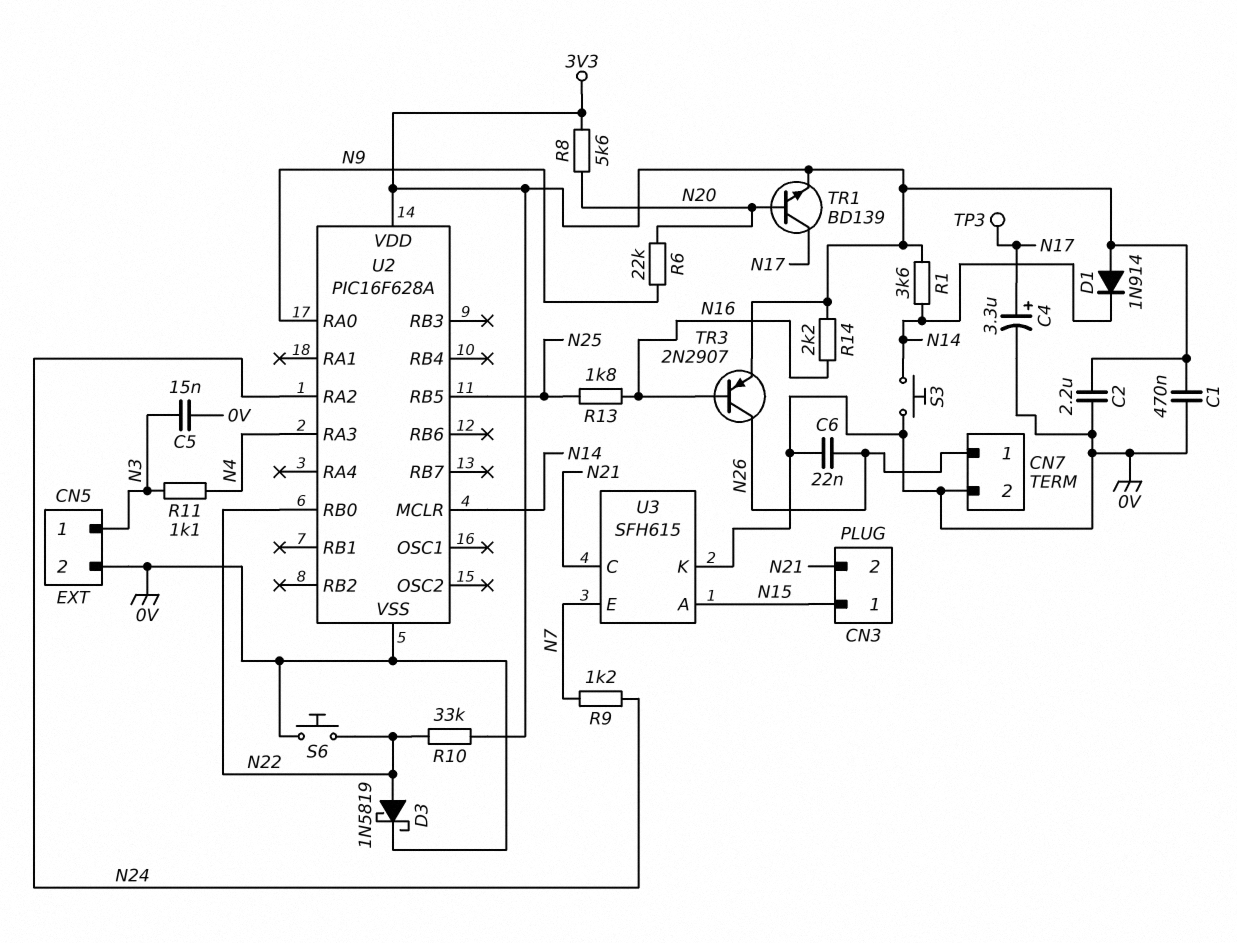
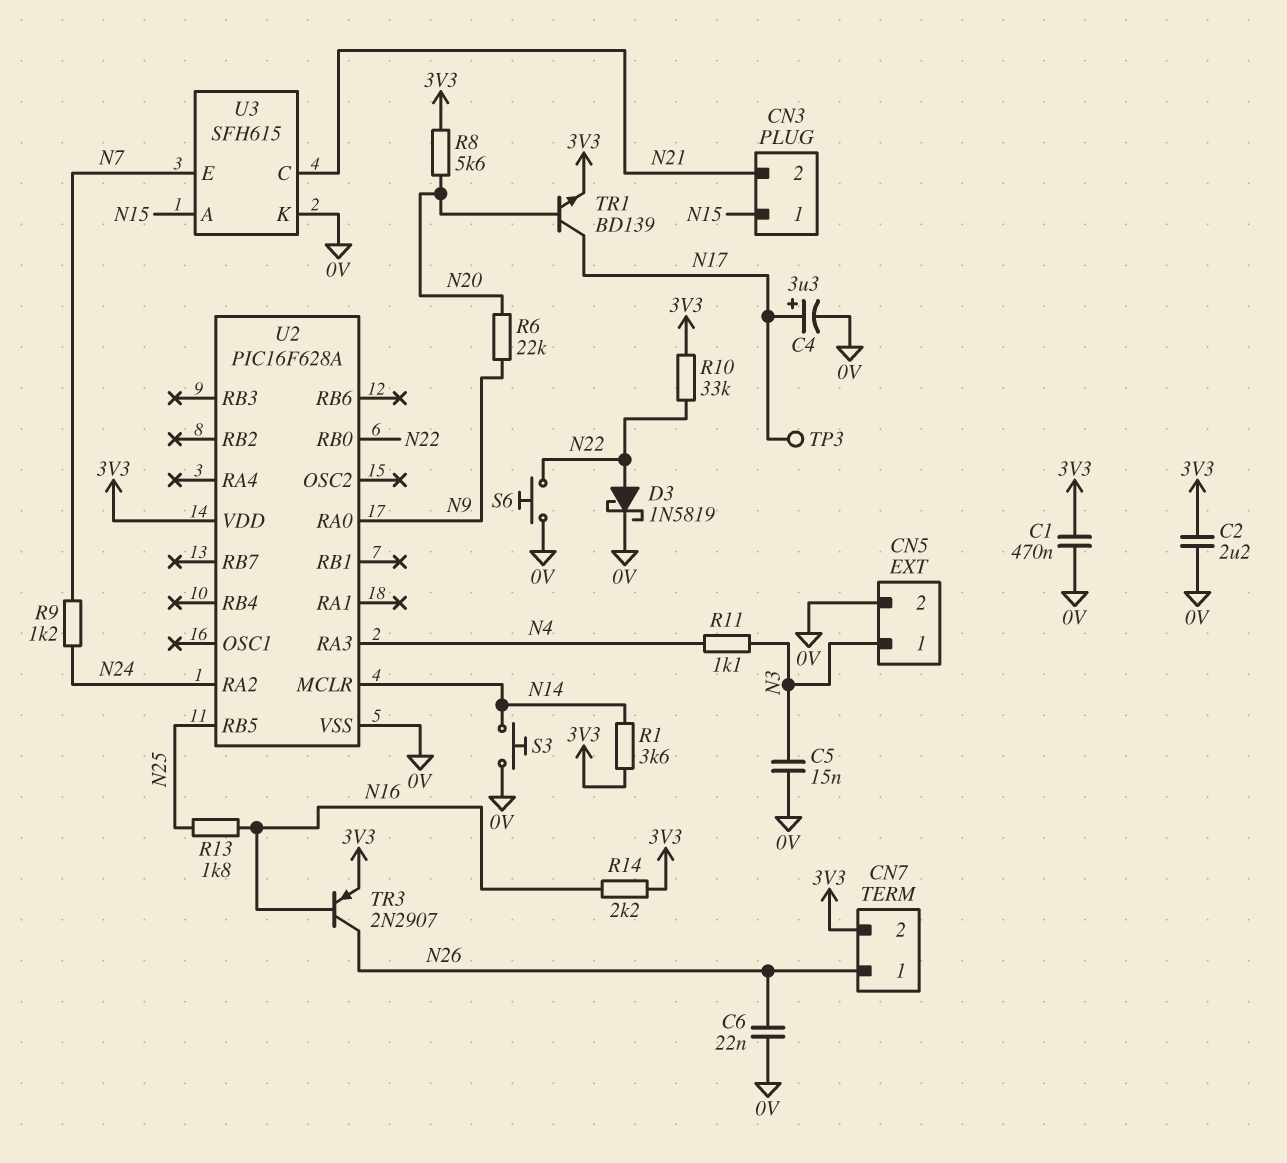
CN7 pin 2: 0V -> 3V3
D1: diode 1N914 (A 3V3, K N14) -> none

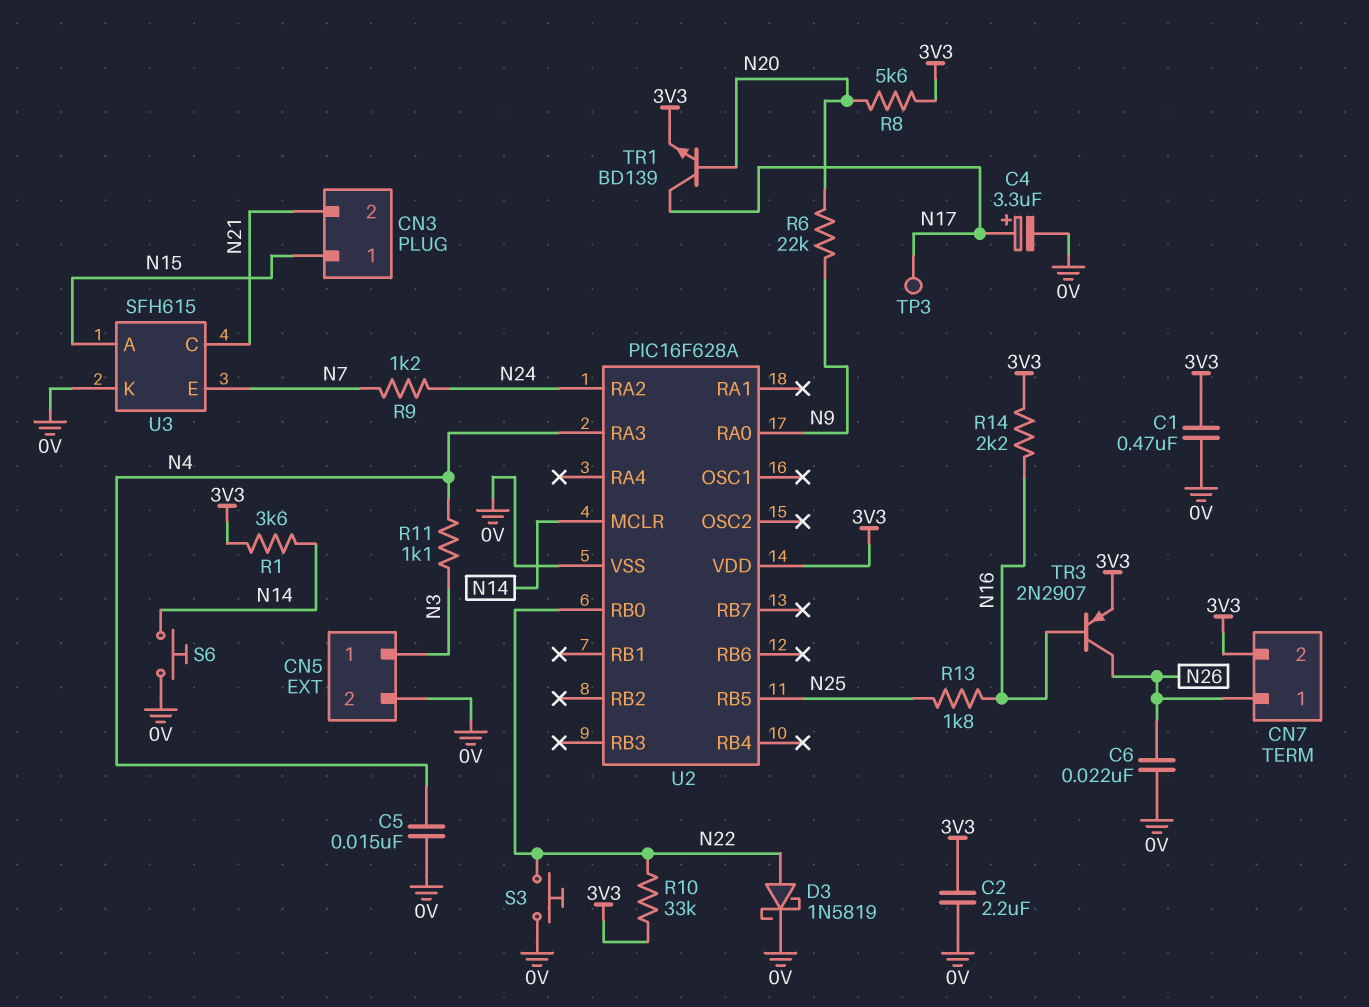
C5: 15nF (0V, N3) -> 15nF (0V, N4)
S3: button (0V, N14) -> button (0V, N22)
S6: button (0V, N22) -> button (0V, N14)

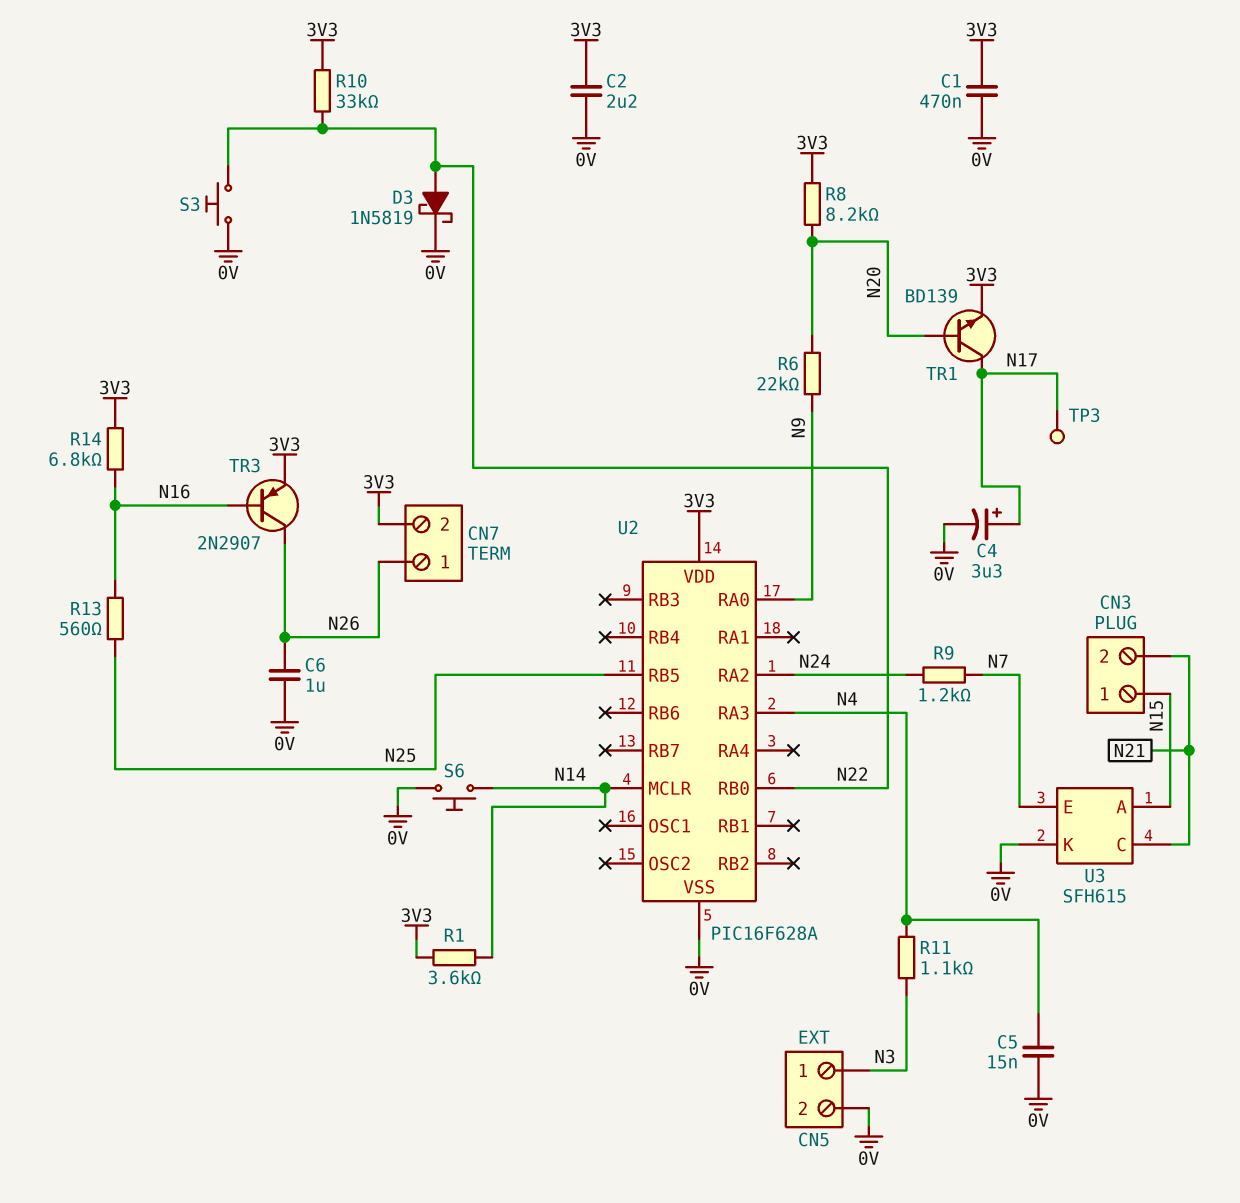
C6: 22nF (0V, N26) -> 1uF (0V, N26)
R8: 5.6k (3V3, N20) -> 8.2k (3V3, N20)
R13: 1.8k (N16, N25) -> 560 (N16, N25)
R14: 2.2k (3V3, N16) -> 6.8k (3V3, N16)

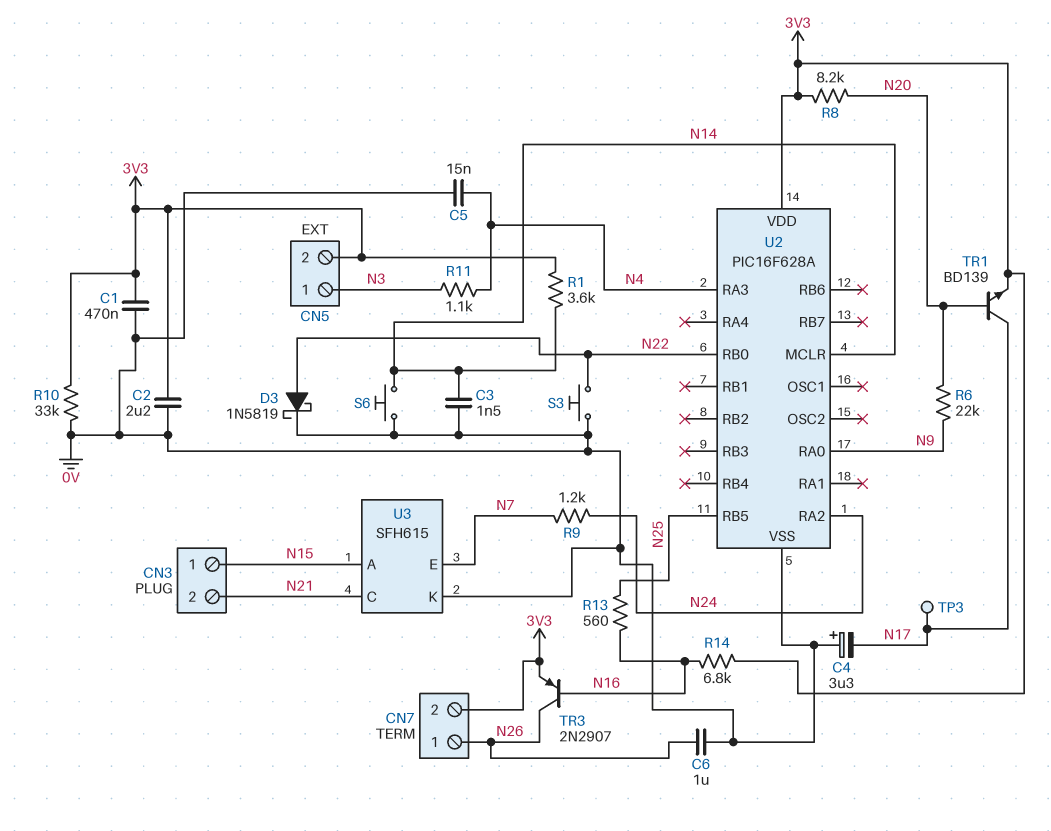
C3: none -> 1.5nF (0V, N14)
C4: 3.3uF (plus N17, minus 0V) -> 3.3uF (plus 0V, minus N17)
CN5 pin 2: 0V -> 3V3
R10: 33k (3V3, N22) -> 33k (0V, 3V3)

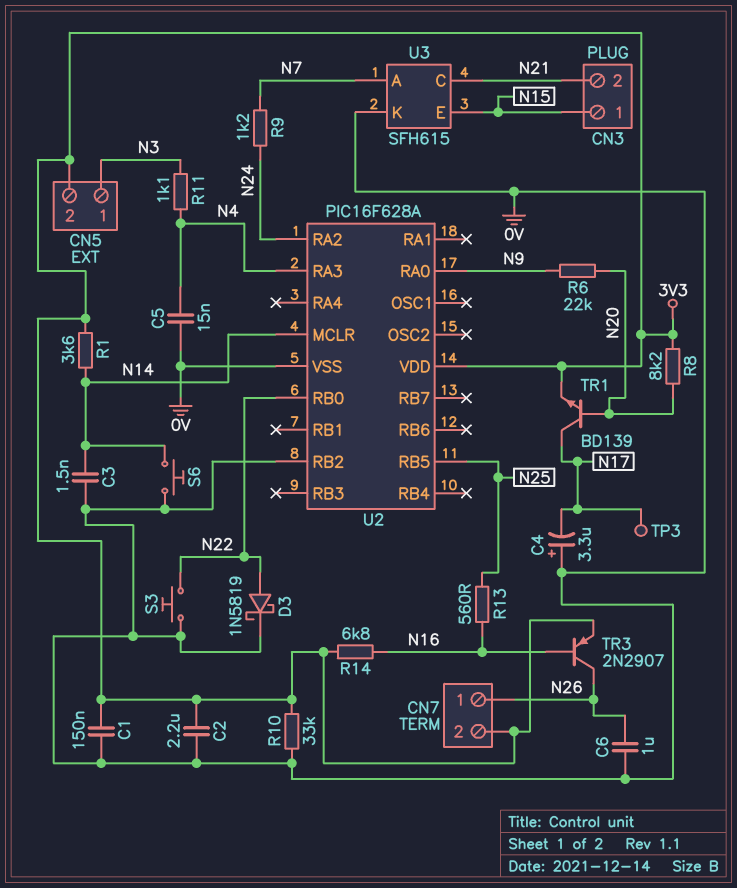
C1: 470nF (0V, 3V3) -> 150nF (0V, 3V3)
U2 pin RB2: none -> 0V
U3 pin A: N15 -> N7
U3 pin E: N7 -> N15

